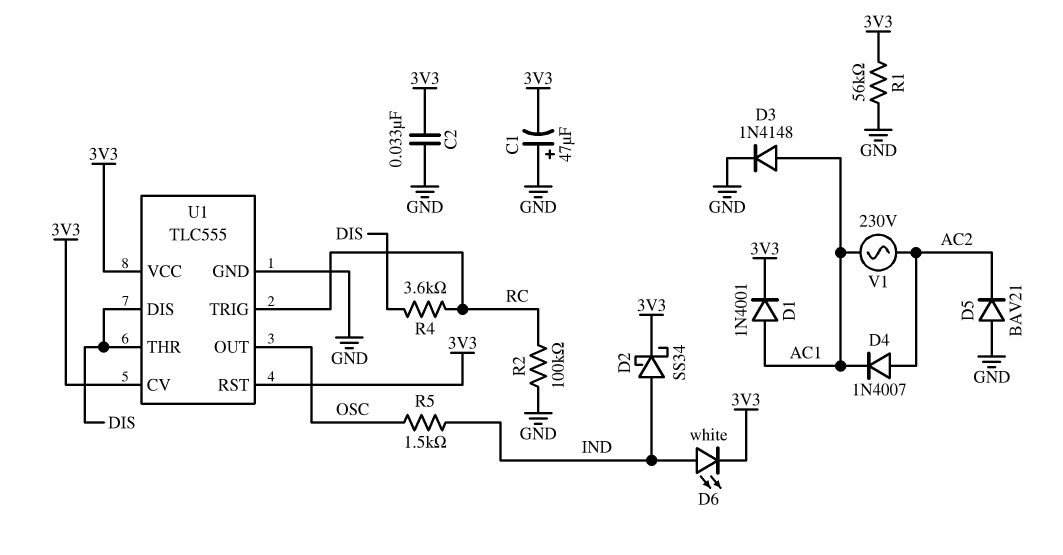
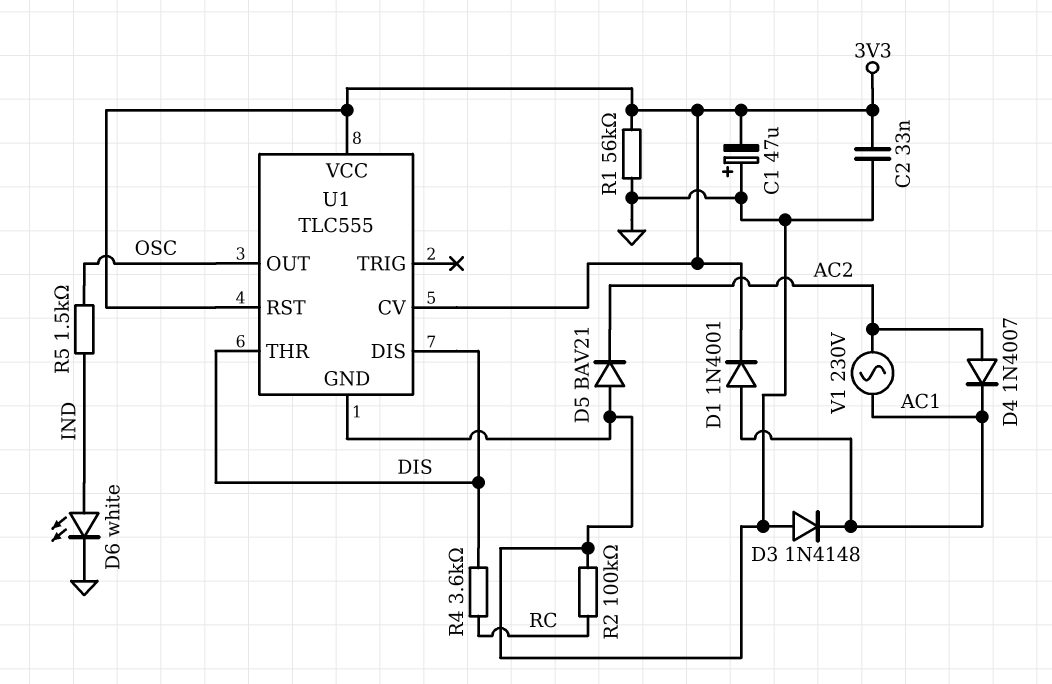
D2: schottky SS34 (A IND, K 3V3) -> none
D3: diode 1N4148 (A AC1, K GND) -> diode 1N4148 (A GND, K AC1)
D6: LED white (A IND, K 3V3) -> LED white (A IND, K GND)
U1 pin TRIG: RC -> none

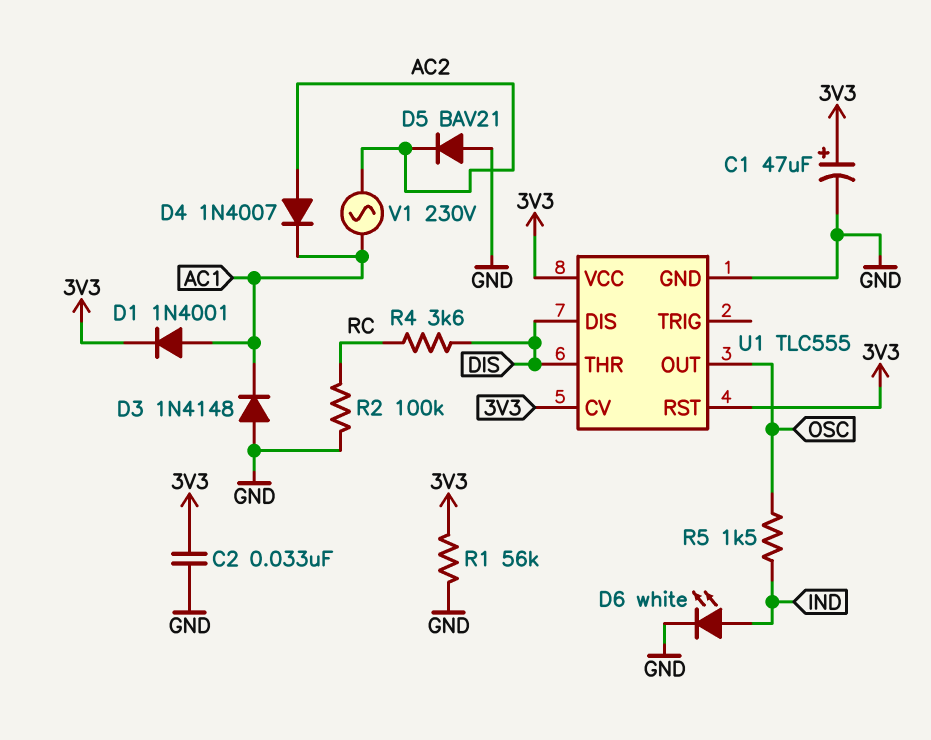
C1: 47uF (plus GND, minus 3V3) -> 47uF (plus 3V3, minus GND)

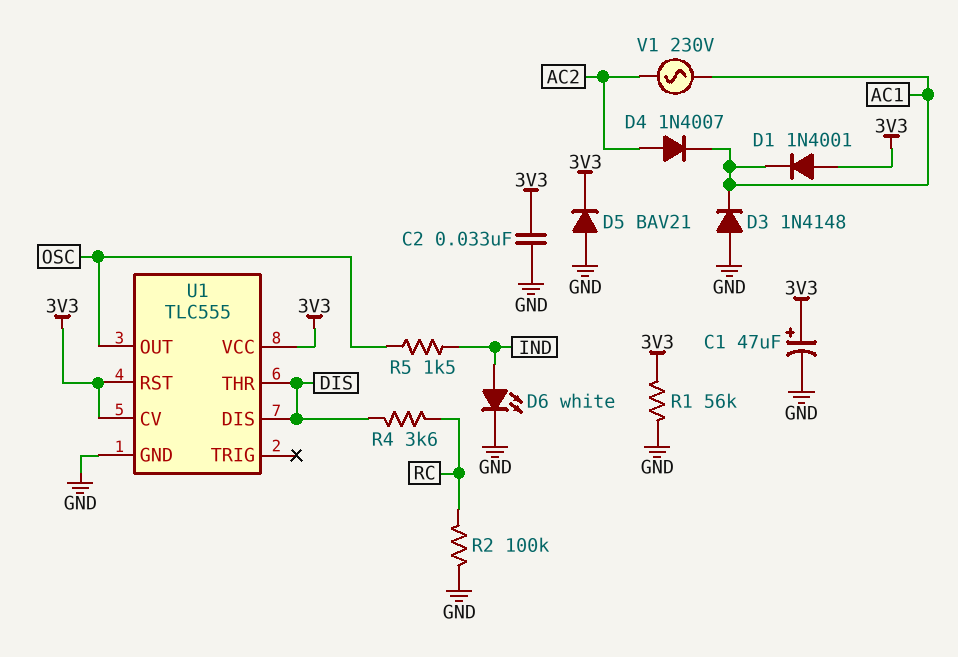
D1: diode 1N4001 (A AC1, K 3V3) -> diode 1N4001 (A 3V3, K AC1)
D5: diode BAV21 (A GND, K AC2) -> diode BAV21 (A GND, K 3V3)

